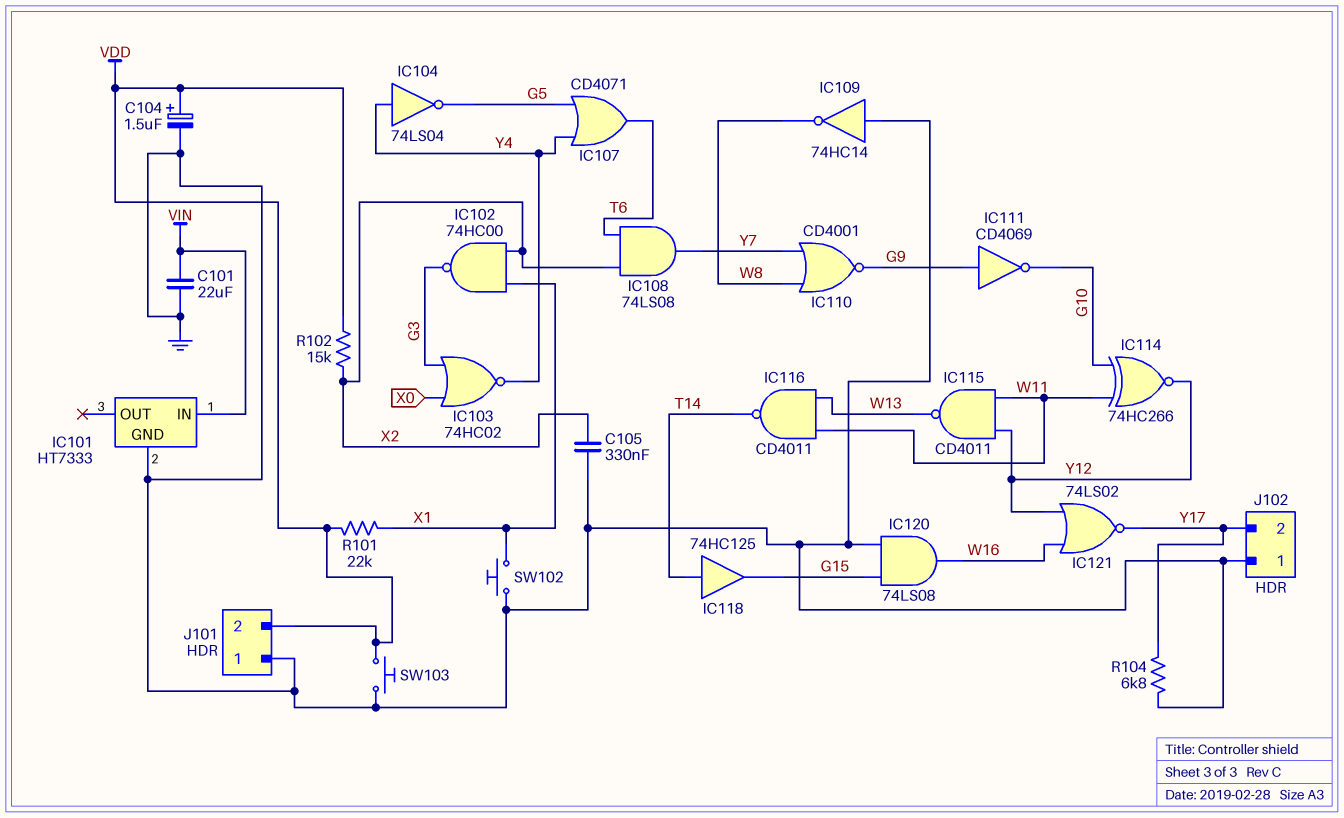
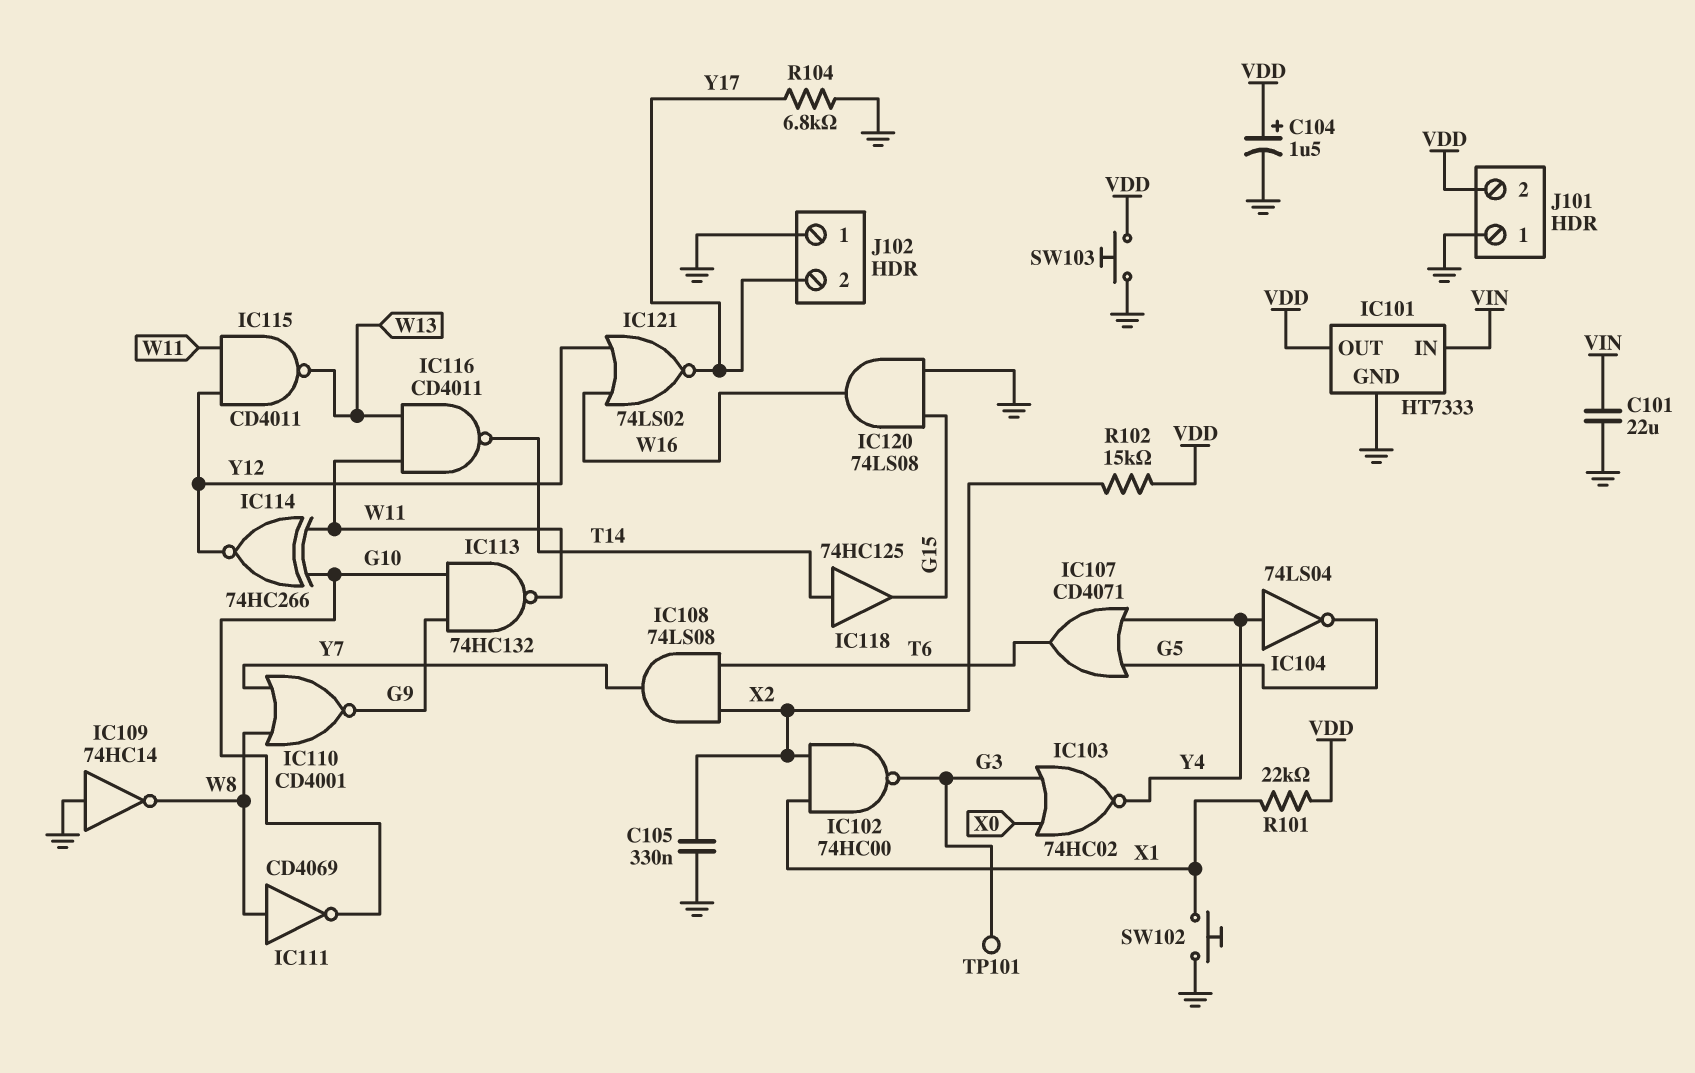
IC101 pin OUT: none -> VDD
IC111: NOT CD4069 (in G9, out G10) -> NOT CD4069 (in W8, out G10)
IC113: none -> NAND 74HC132 (in G9, in G10, out W11)
TP101: none -> test point (G3)

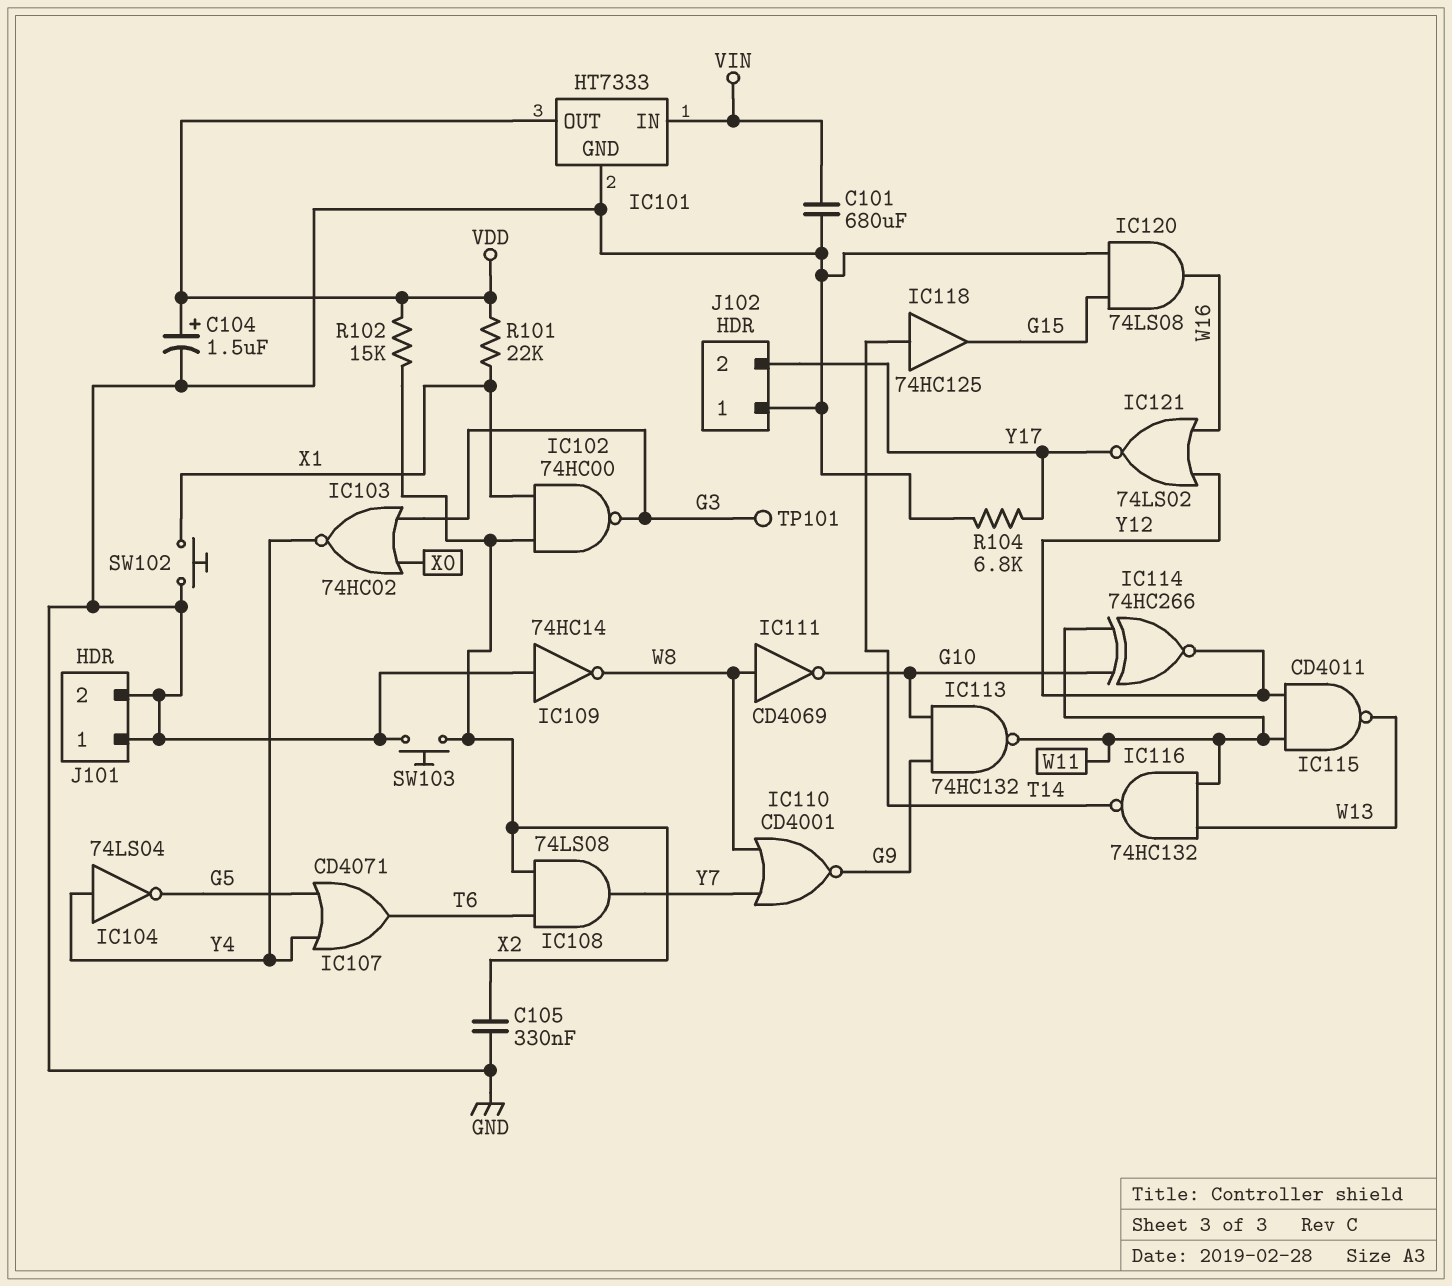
C101: 22uF (GND, VIN) -> 680uF (GND, VIN)
IC116: NAND CD4011 (in W11, in W13, out T14) -> NAND 74HC132 (in W11, in W13, out T14)
J101 pin 2: VDD -> GND
SW103: button (GND, VDD) -> button (GND, X2)

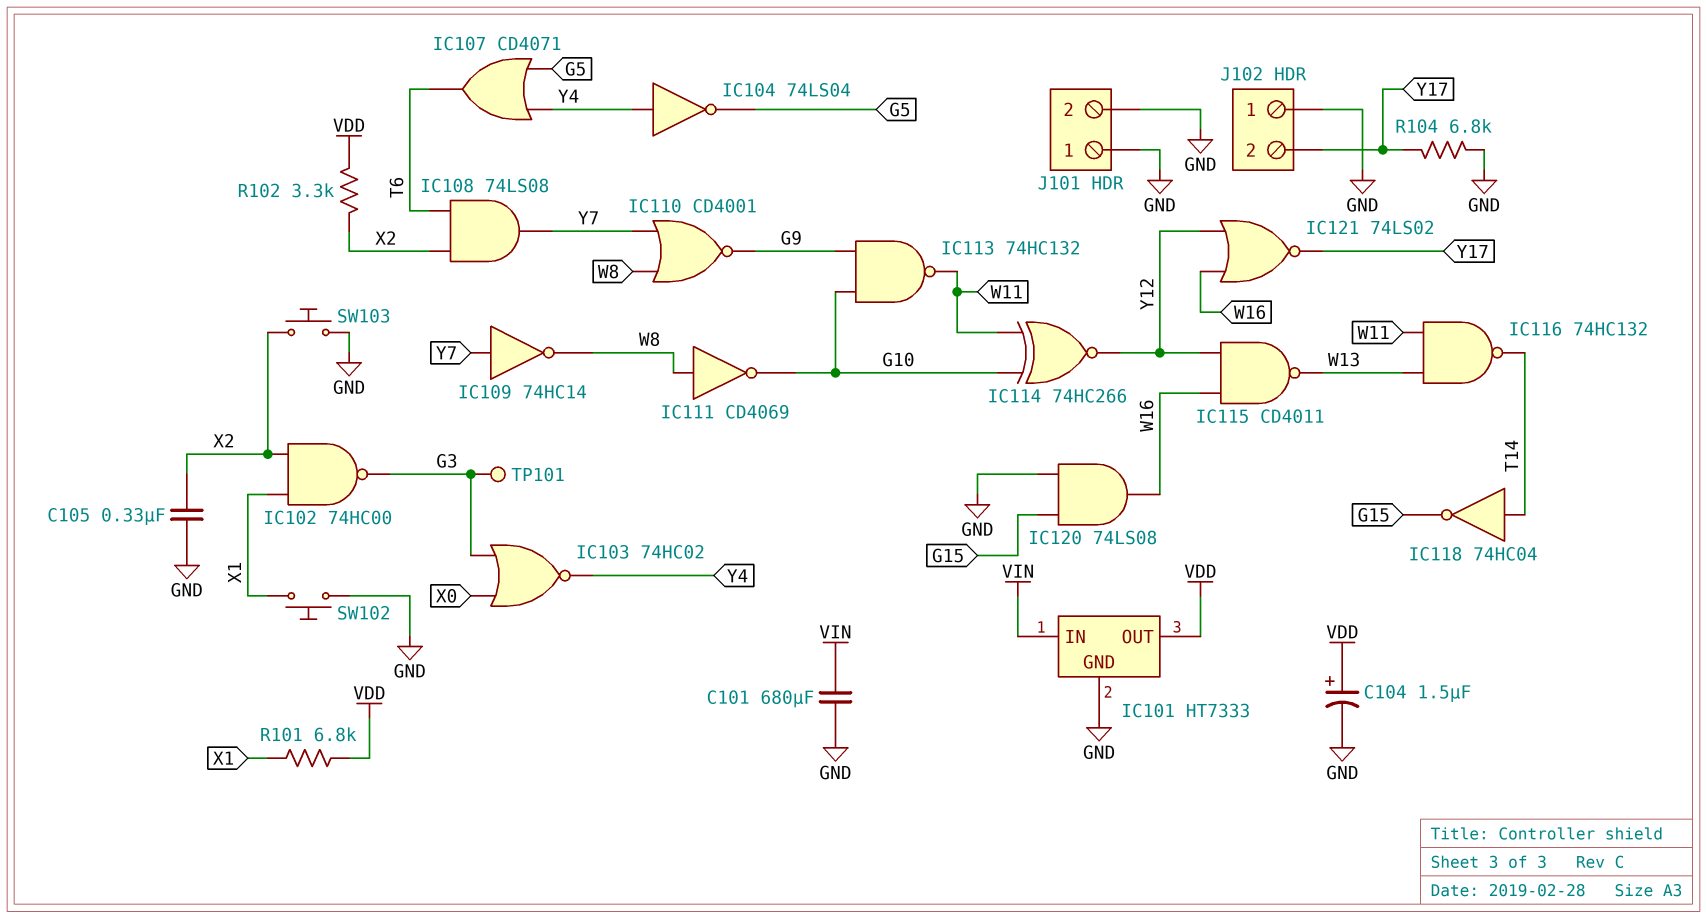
IC109: NOT 74HC14 (in GND, out W8) -> NOT 74HC14 (in Y7, out W8)
IC115: NAND CD4011 (in W11, in Y12, out W13) -> NAND CD4011 (in W16, in Y12, out W13)
IC118: buffer 74HC125 (in T14, out G15) -> NOT 74HC04 (in T14, out G15)
R101: 22k (VDD, X1) -> 6.8k (VDD, X1)
R102: 15k (VDD, X2) -> 3.3k (VDD, X2)

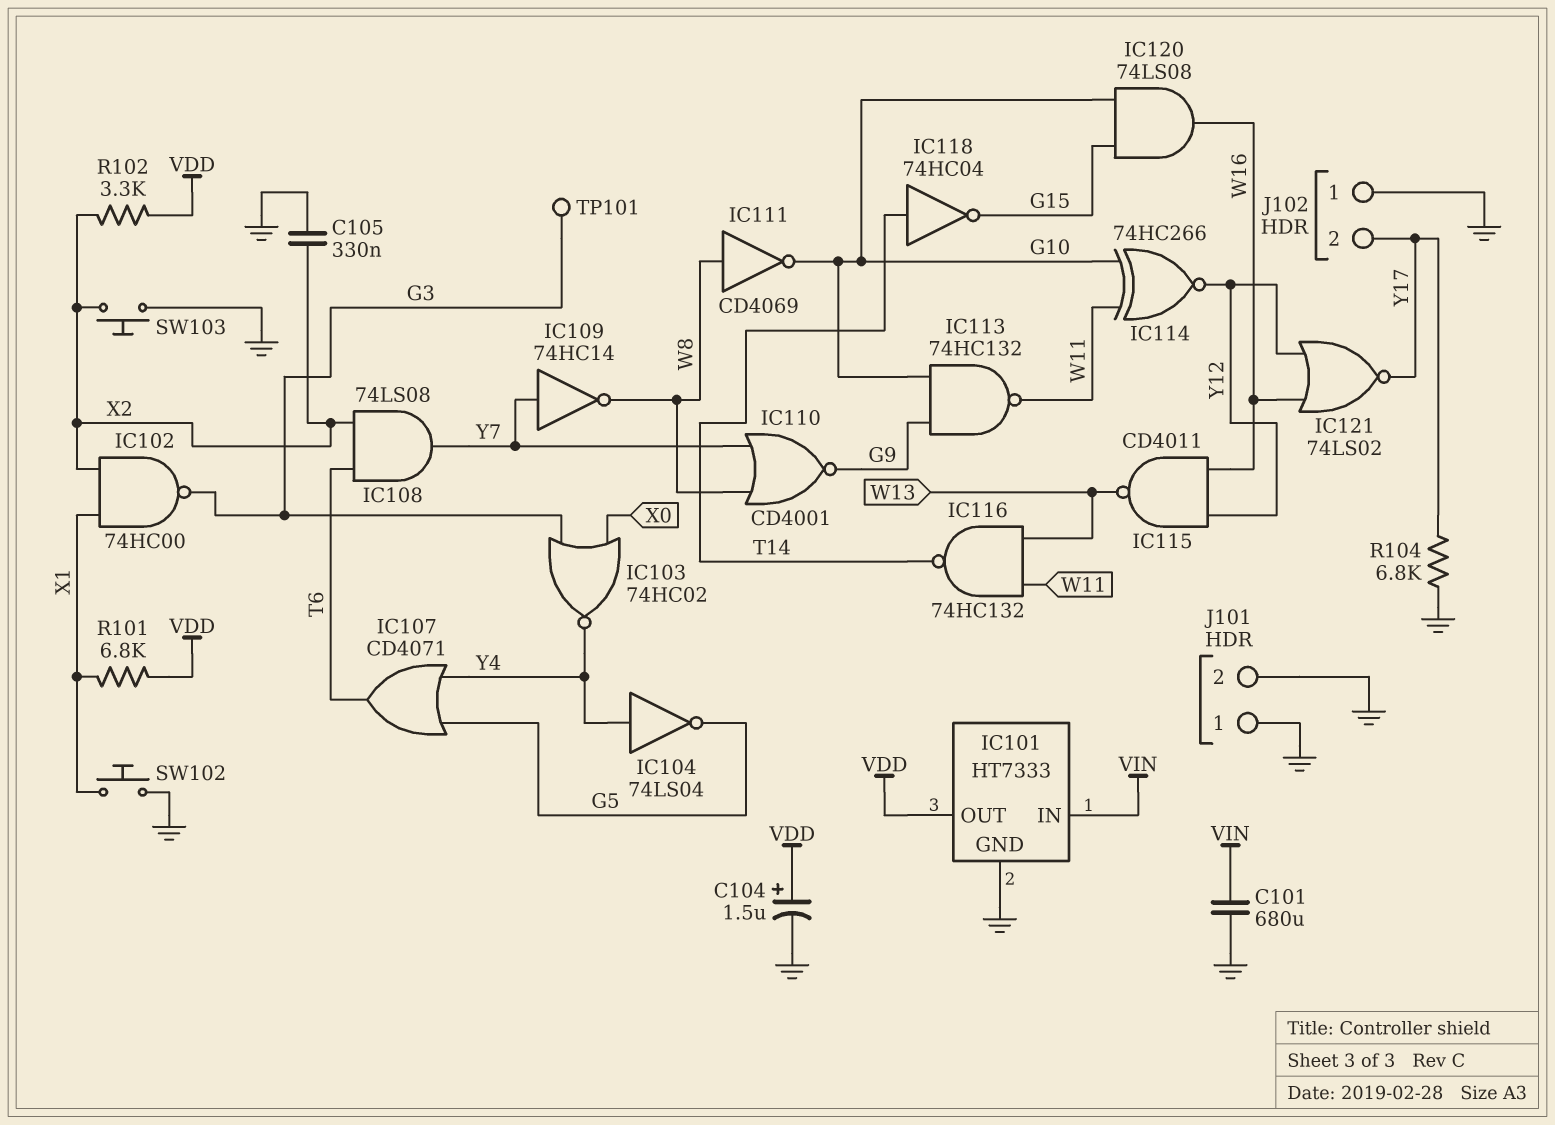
IC120: AND 74LS08 (in G15, in GND, out W16) -> AND 74LS08 (in G10, in G15, out W16)

